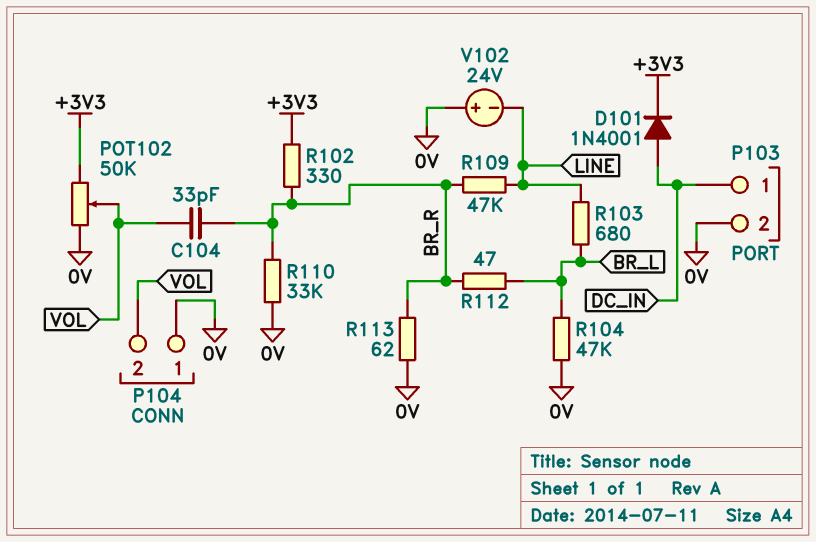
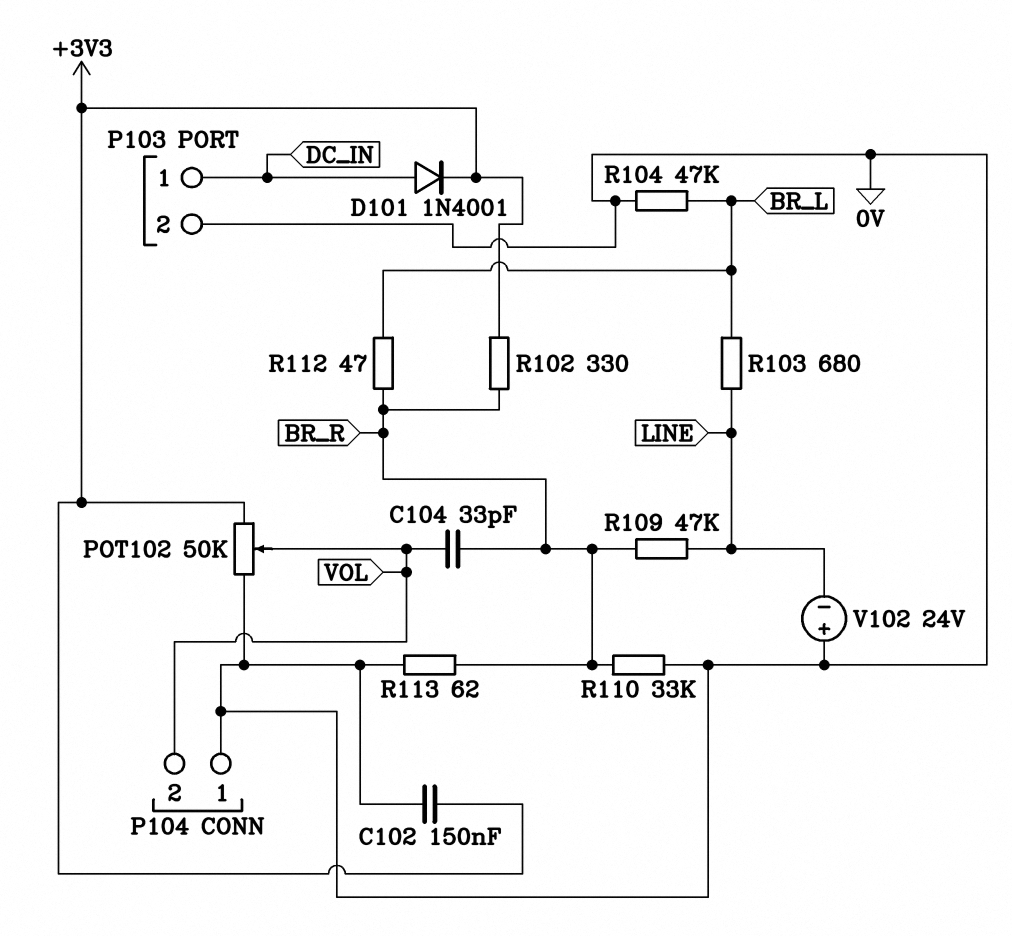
C102: none -> 150nF (+3V3, 0V)

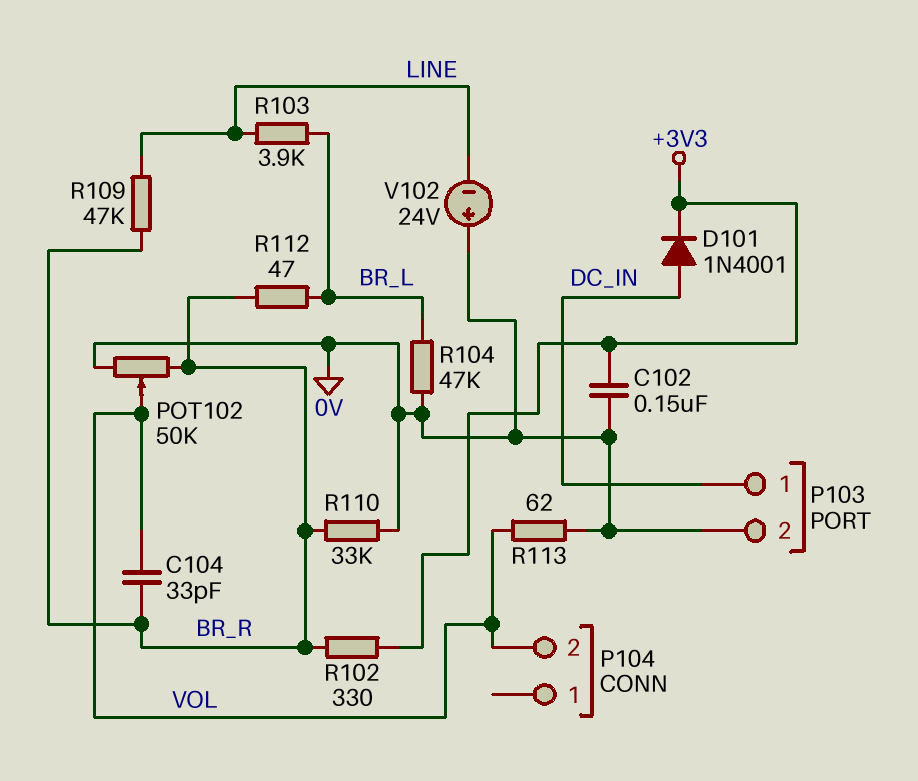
P104 pin 1: 0V -> none
POT102: 50k (+3V3, 0V, wiper VOL) -> 50k (0V, BR_R, wiper VOL)
R103: 680 (BR_L, LINE) -> 3.9k (BR_L, LINE)
R113: 62 (0V, BR_R) -> 62 (0V, VOL)

